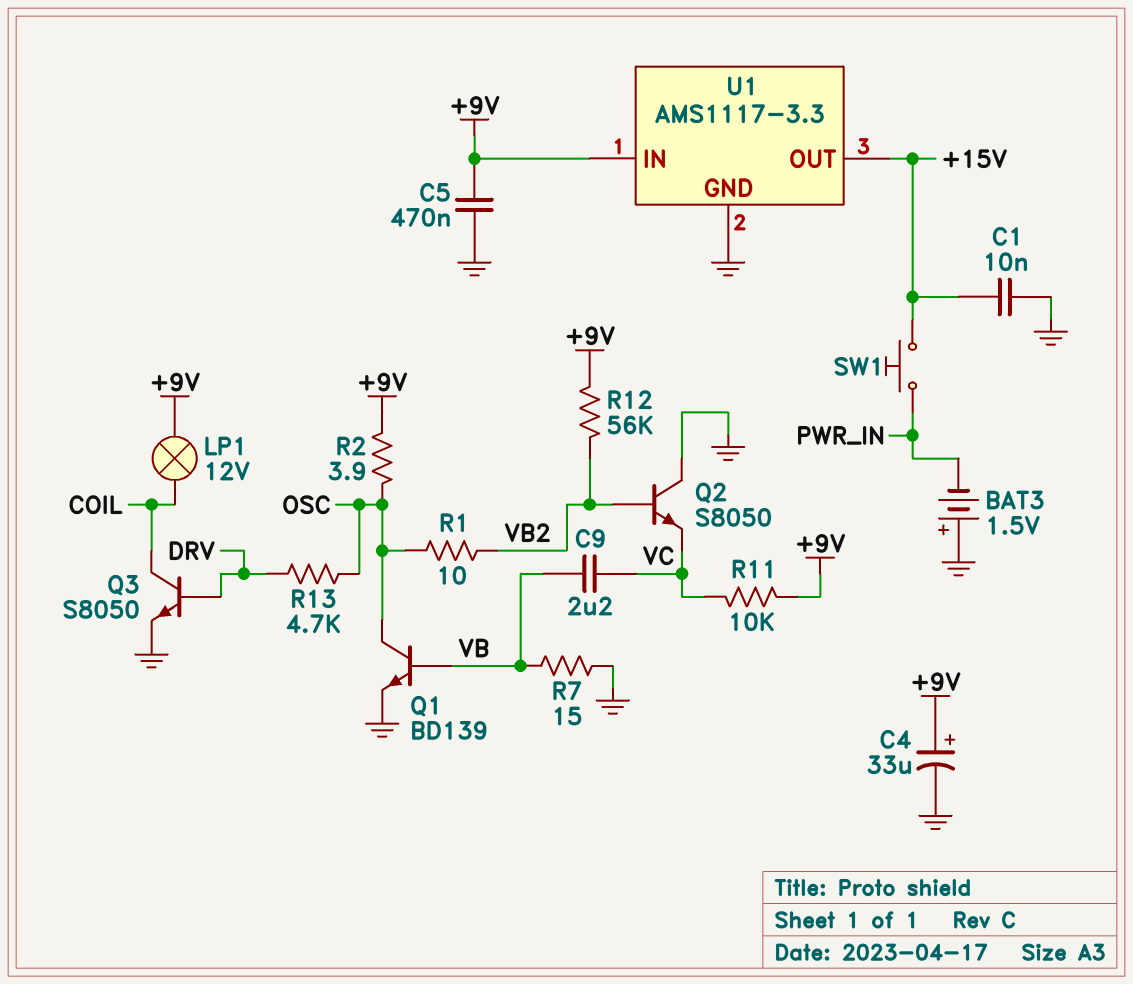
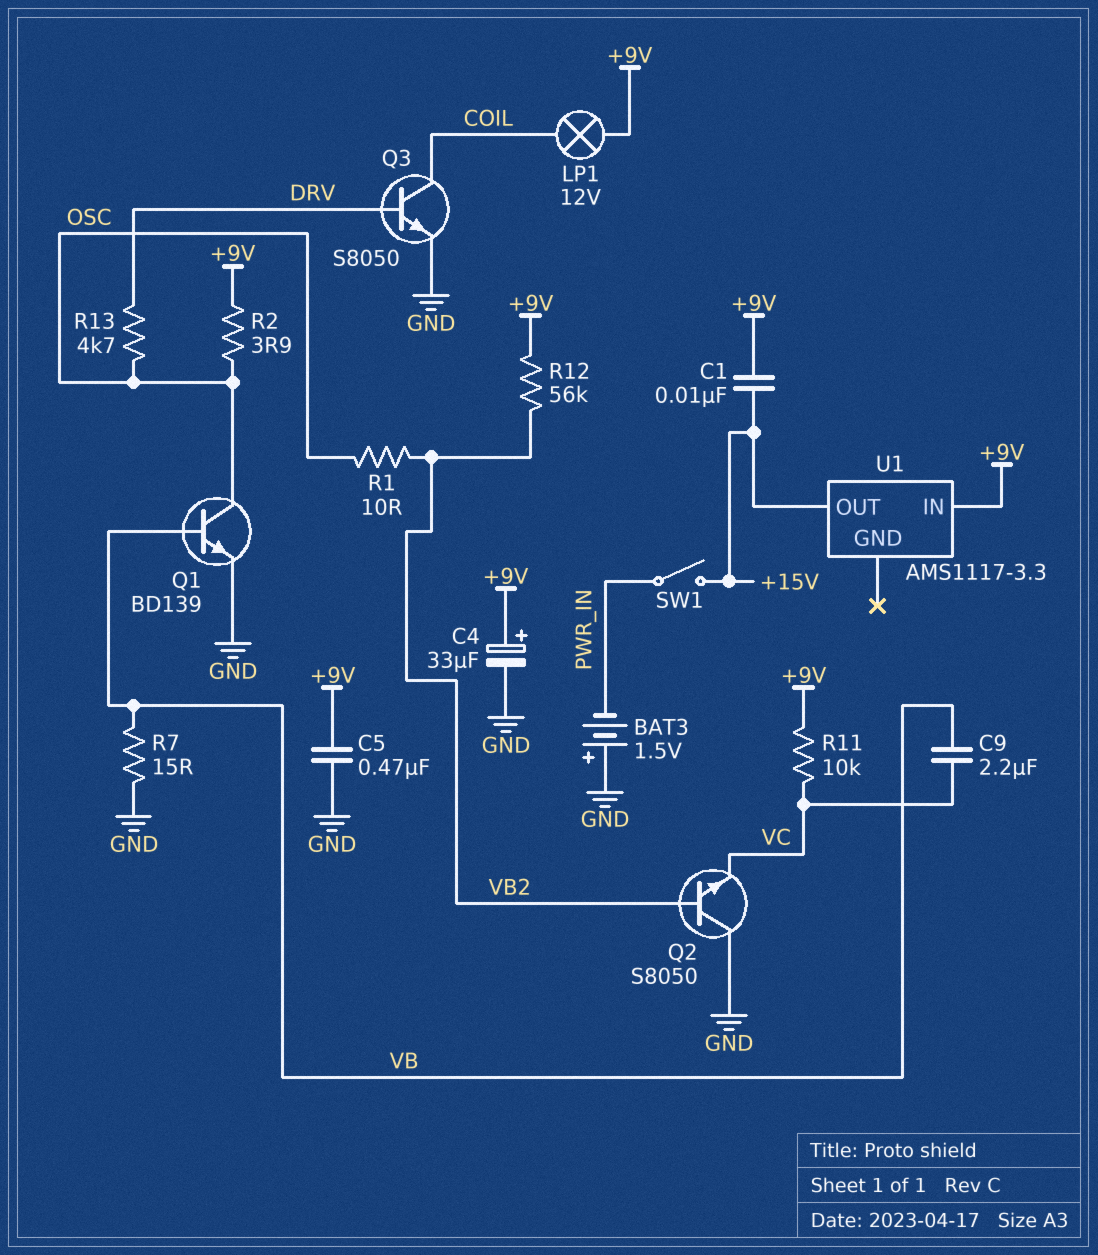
C1: 10nF (+15V, GND) -> 10nF (+9V, +15V)
SW1: button (+15V, PWR_IN) -> switch (+15V, PWR_IN)
U1 pin GND: GND -> none

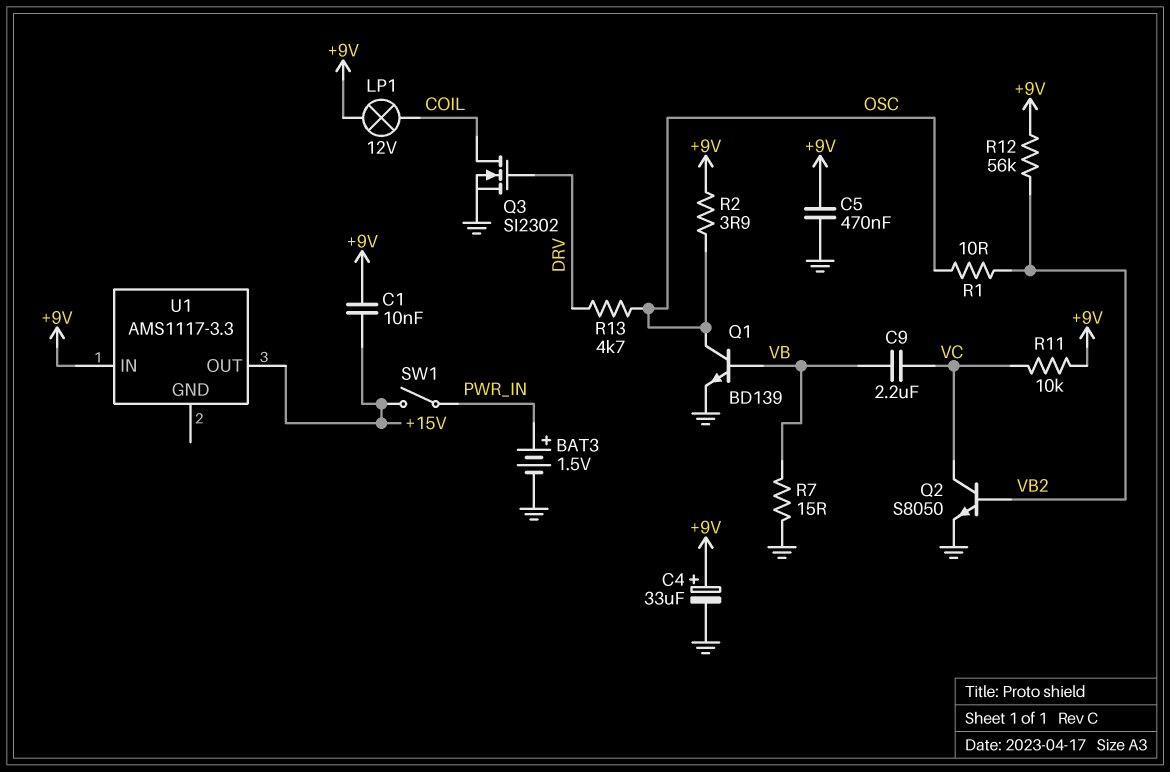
BAT3: 1.5V (plus GND, minus PWR_IN) -> 1.5V (plus PWR_IN, minus GND)
Q2: NPN S8050 (B VB2, C GND, E VC) -> NPN S8050 (B VB2, C VC, E GND)
Q3: NPN S8050 (B DRV, C COIL, E GND) -> NMOS SI2302 (G DRV, D COIL, S GND)

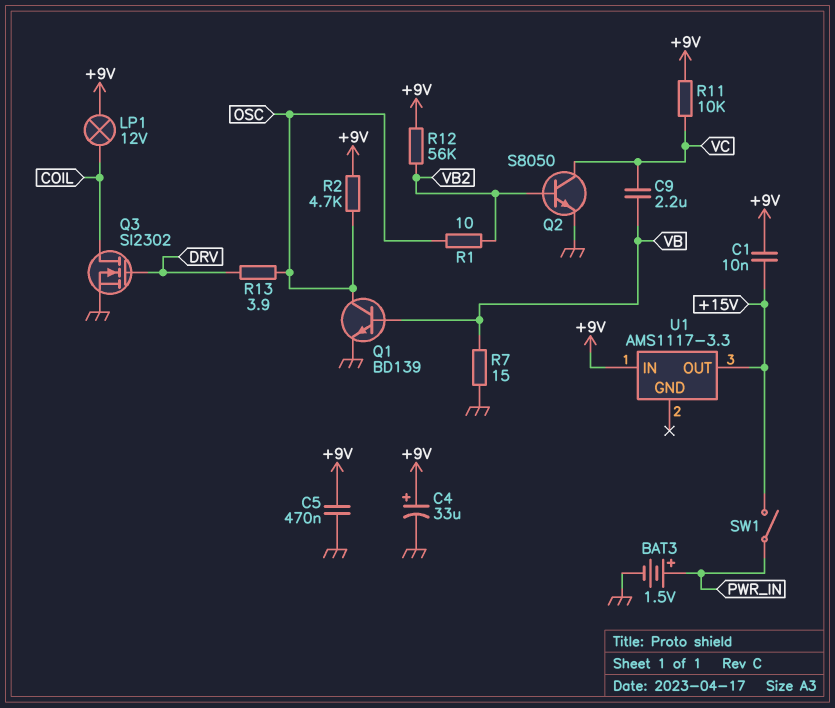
R2: 3.9 (+9V, OSC) -> 4.7k (+9V, OSC)
R13: 4.7k (DRV, OSC) -> 3.9 (DRV, OSC)

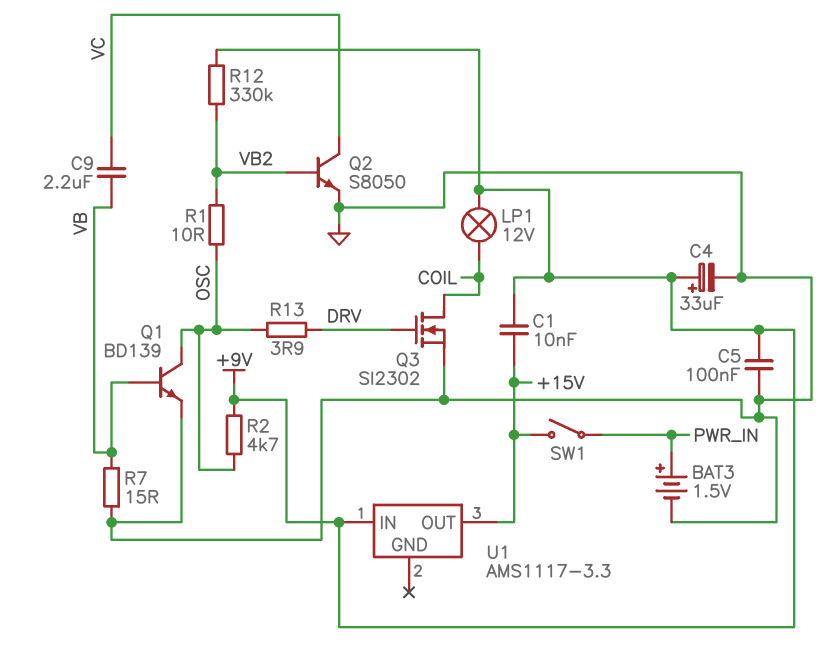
C5: 470nF (+9V, GND) -> 100nF (+9V, GND)
R11: 10k (+9V, VC) -> none
R12: 56k (+9V, VB2) -> 330k (+9V, VB2)

